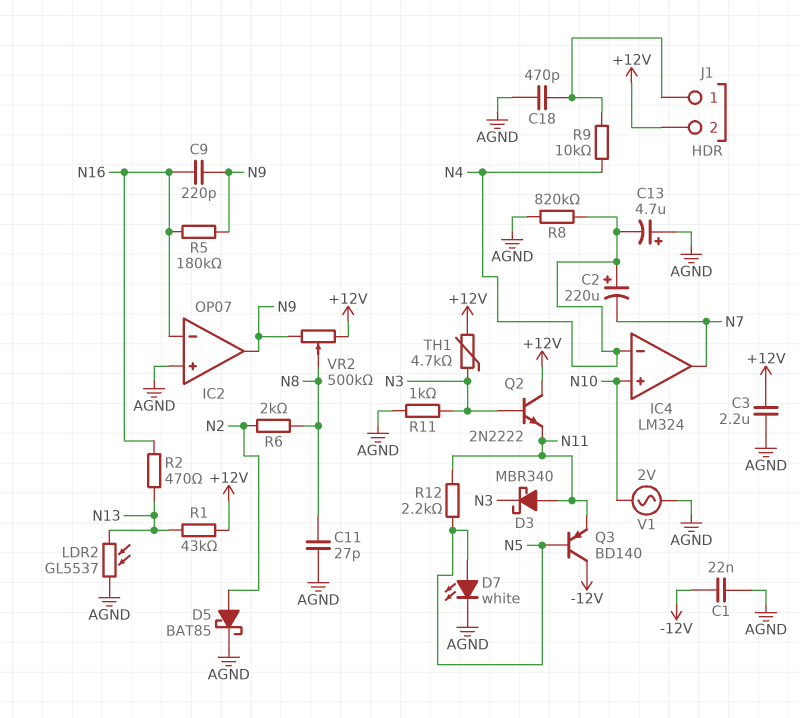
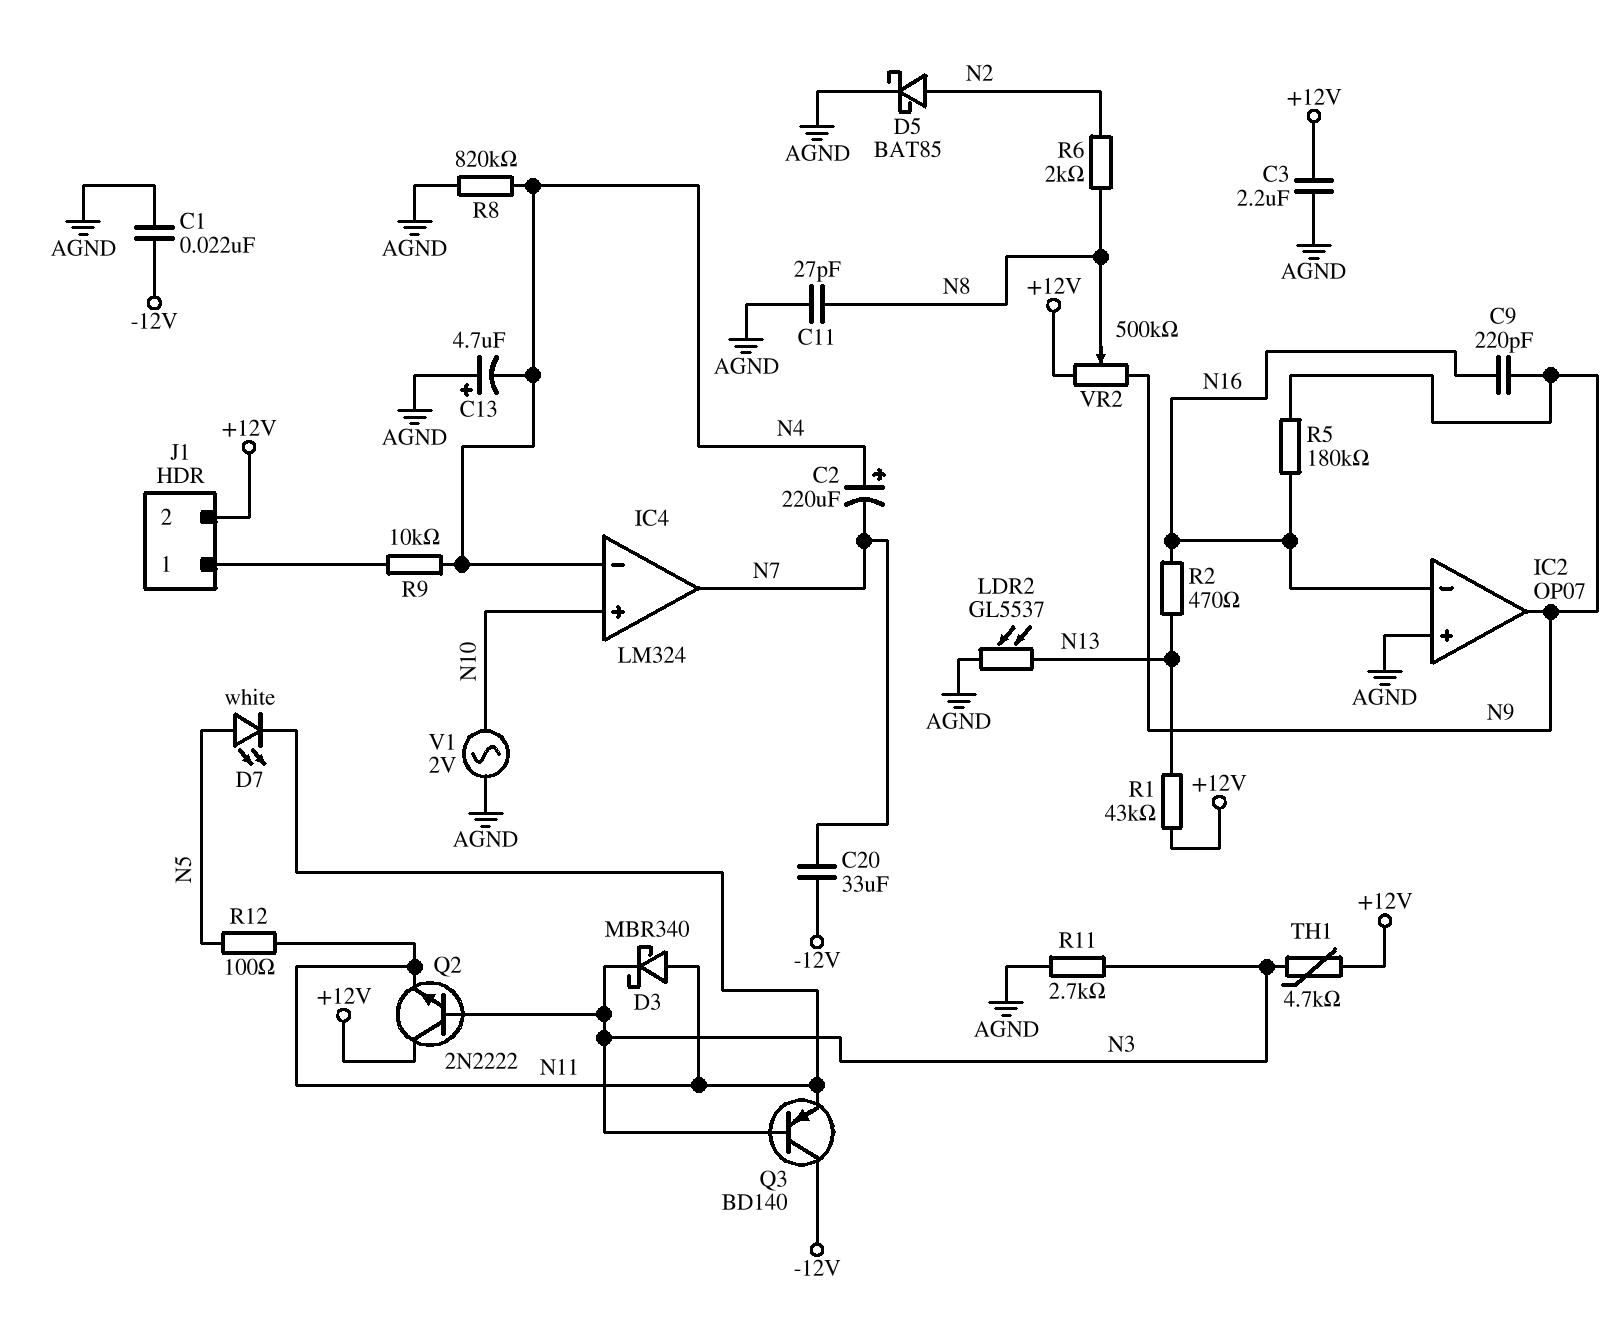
C18: 470pF (AGND, J1/1) -> none
C20: none -> 33uF (-12V, N7)
D7: LED white (A N5, K AGND) -> LED white (A N5, K N11)
Q3: PNP BD140 (B N5, C -12V, E N11) -> PNP BD140 (B N3, C -12V, E N11)
R11: 1k (AGND, N3) -> 2.7k (AGND, N3)
R12: 2.2k (N5, N11) -> 100 (N5, N11)

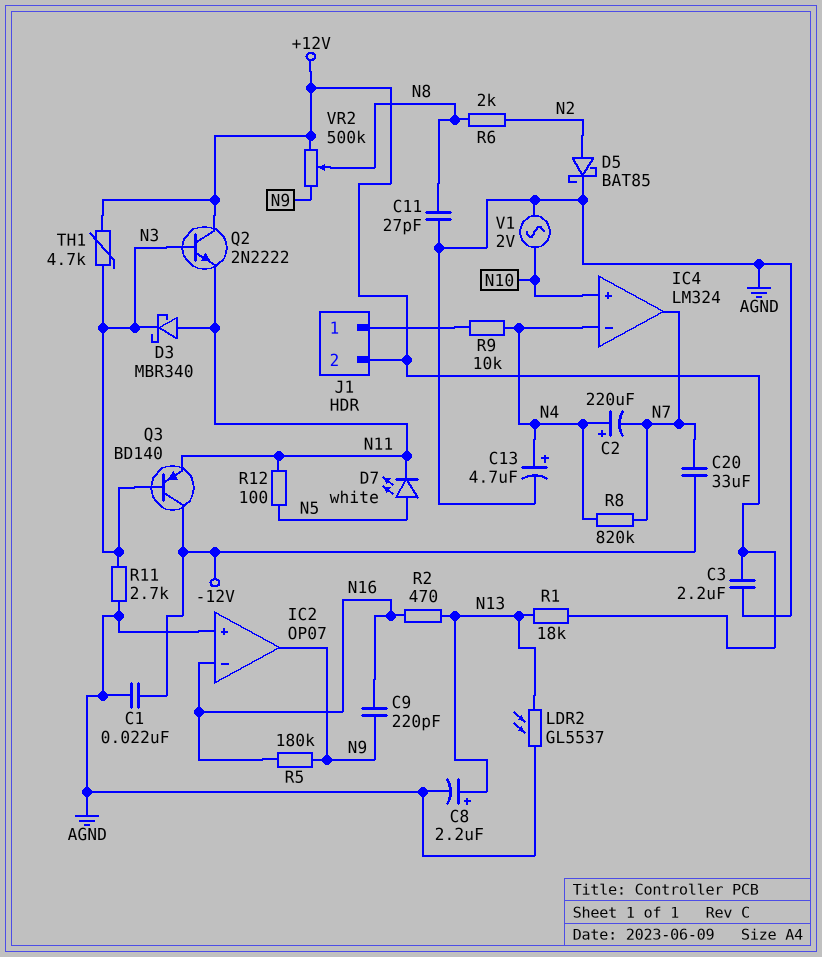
C8: none -> 2.2uF (plus N13, minus AGND)
C13: 4.7uF (plus AGND, minus N4) -> 4.7uF (plus N4, minus AGND)
R1: 43k (+12V, N13) -> 18k (+12V, N13)
R8: 820k (AGND, N4) -> 820k (N4, N7)

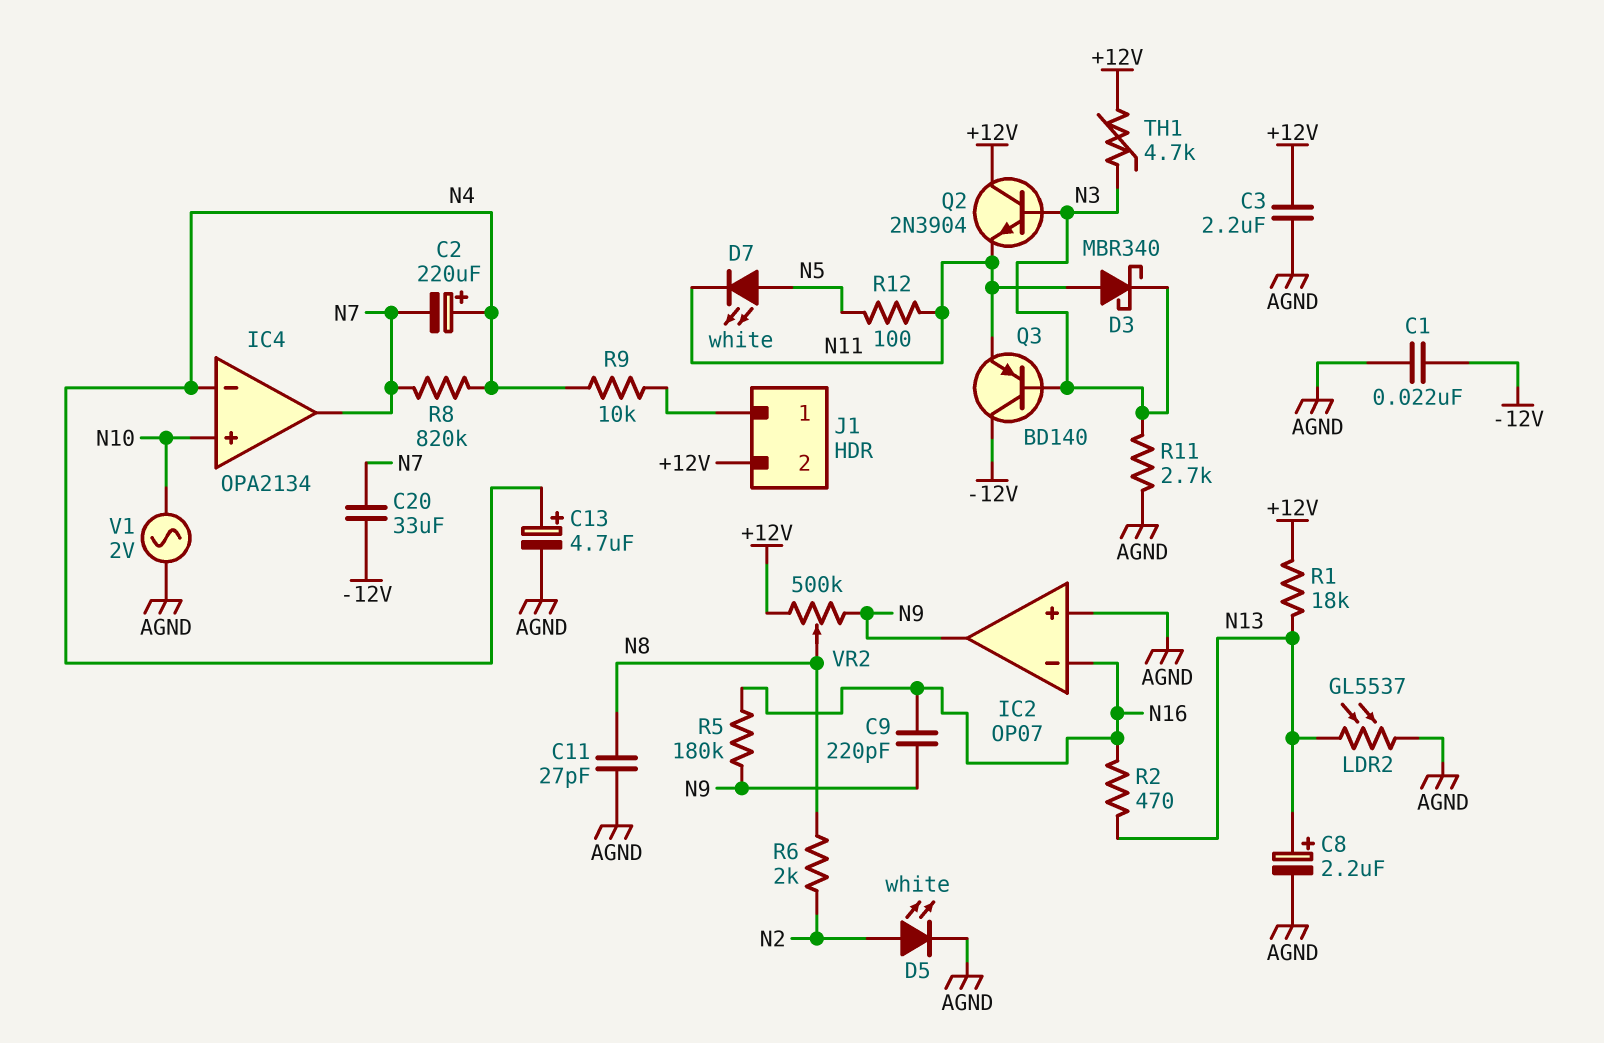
D5: schottky BAT85 (A N2, K AGND) -> LED white (A N2, K AGND)
IC4: LM324 -> OPA2134
Q2: NPN 2N2222 (B N3, C +12V, E N11) -> NPN 2N3904 (B N3, C +12V, E N11)

